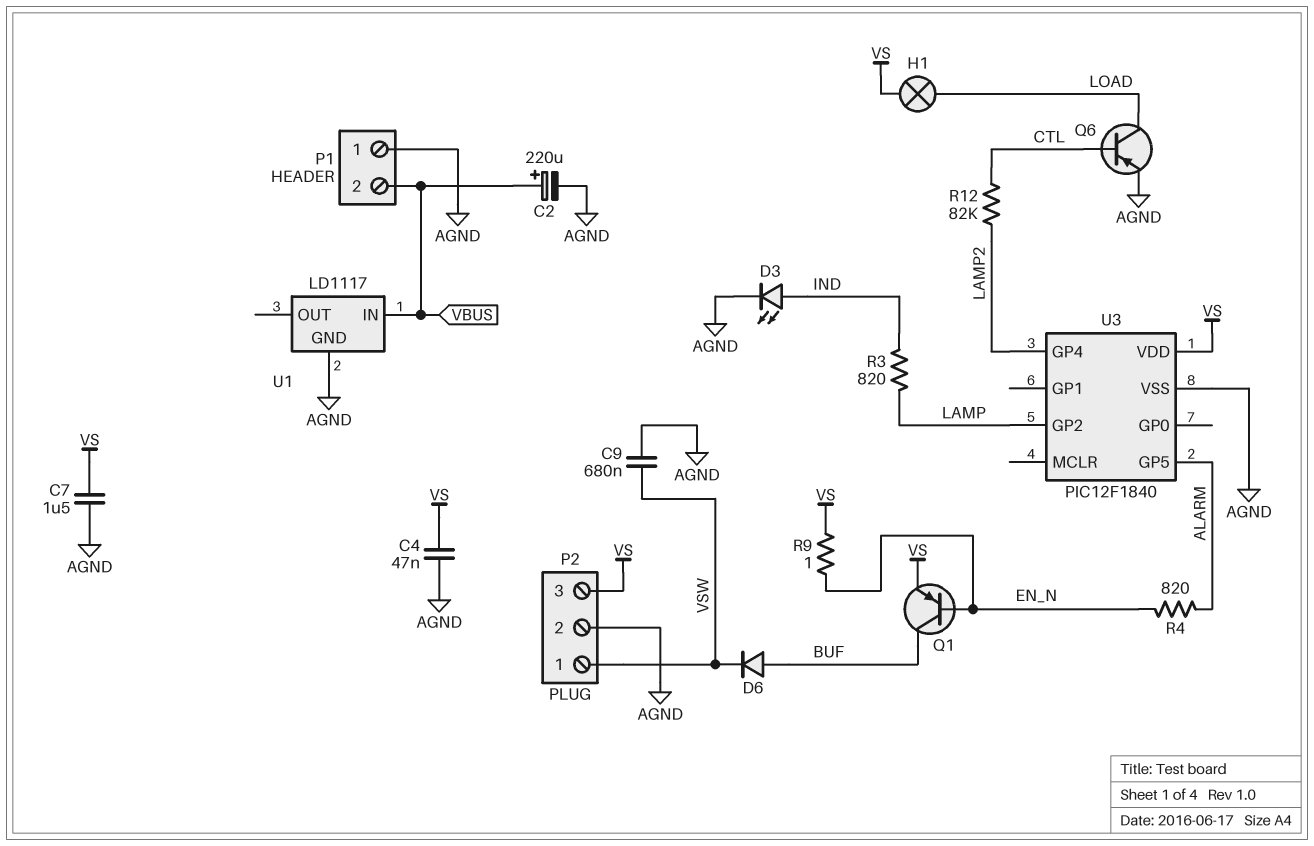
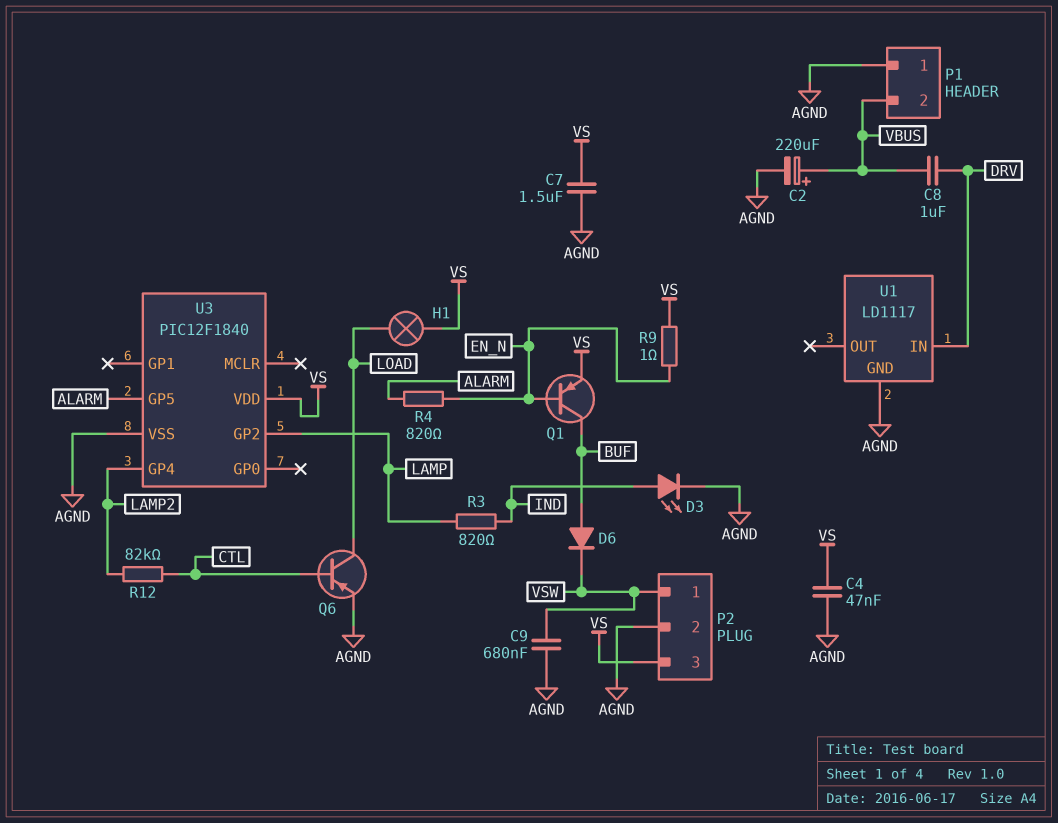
C8: none -> 1uF (DRV, VBUS)
U1 pin IN: VBUS -> DRV

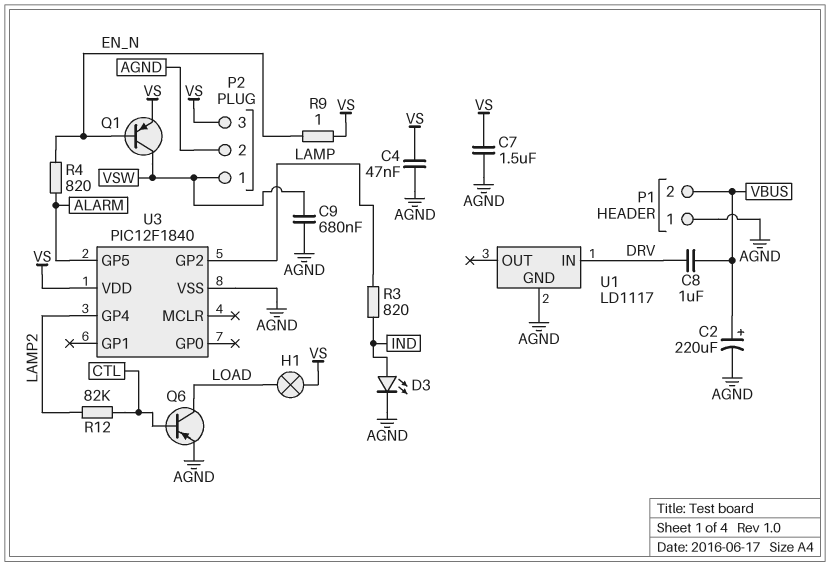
D6: diode (A BUF, K VSW) -> none
Q1: PNP (B EN_N, C BUF, E VS) -> PNP (B EN_N, C VSW, E VS)

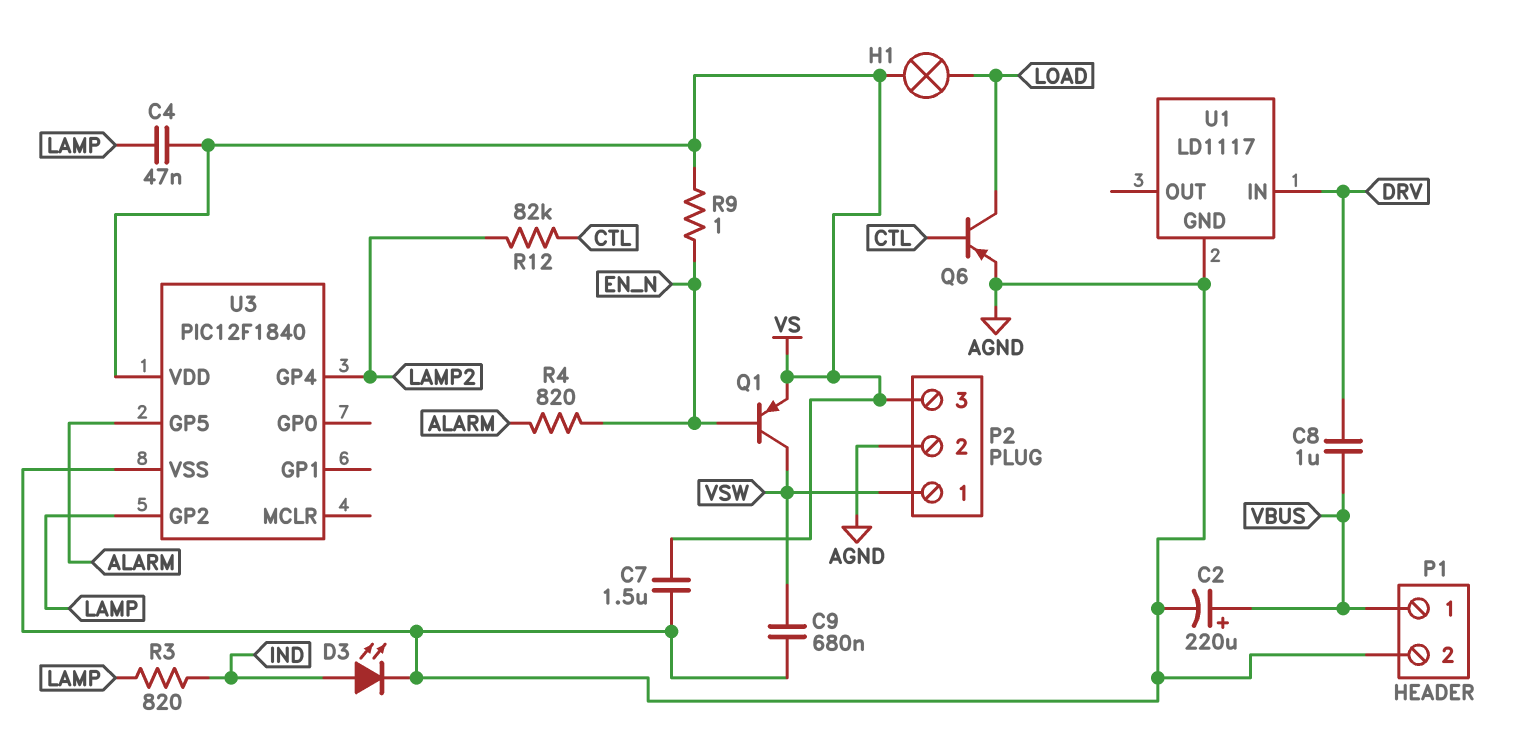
C4: 47nF (AGND, VS) -> 47nF (LAMP, VS)
P1 pin 1: AGND -> VBUS
P1 pin 2: VBUS -> AGND

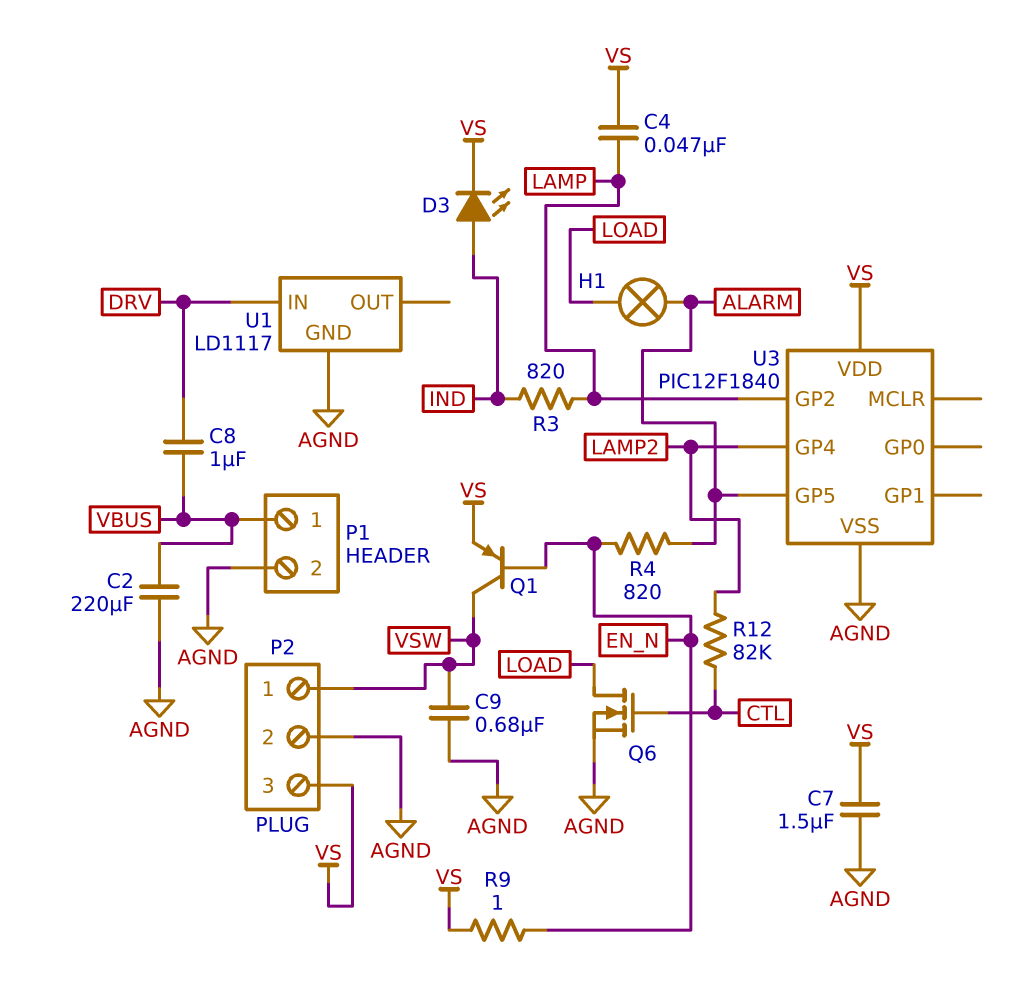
C2: 220uF (plus VBUS, minus AGND) -> 220uF (AGND, VBUS)
D3: LED (A IND, K AGND) -> LED (A IND, K VS)
H1: lamp (LOAD, VS) -> lamp (ALARM, LOAD)
Q6: PNP (B CTL, C LOAD, E AGND) -> NMOS (G CTL, D LOAD, S AGND)

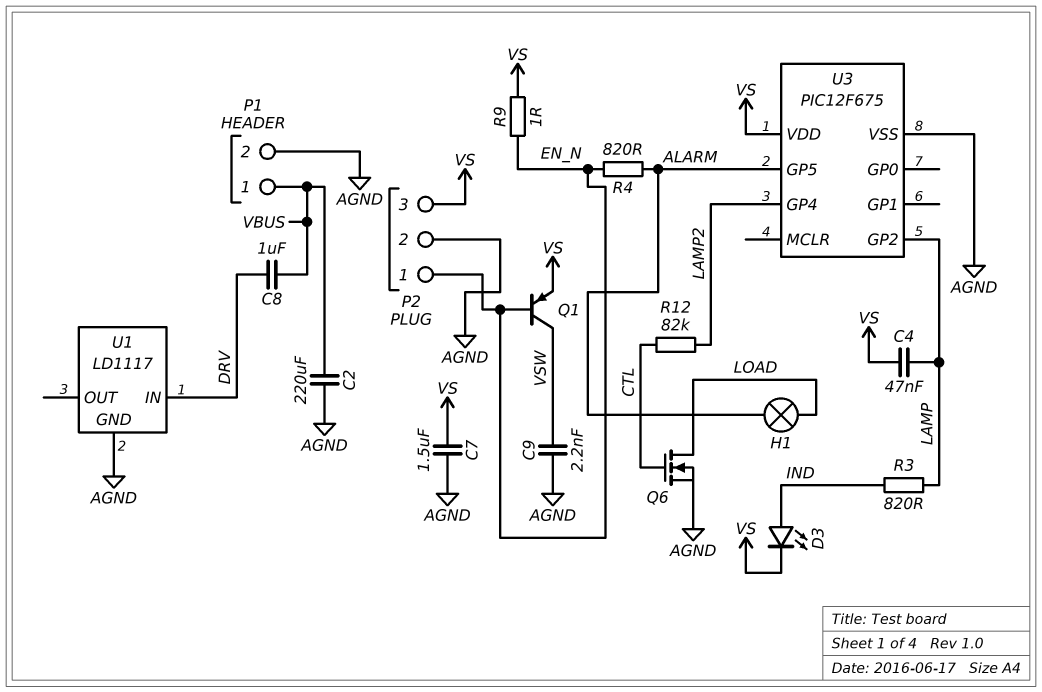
C9: 680nF (AGND, VSW) -> 2.2nF (AGND, VSW)
P2 pin 1: VSW -> EN_N
U3: PIC12F1840 -> PIC12F675

